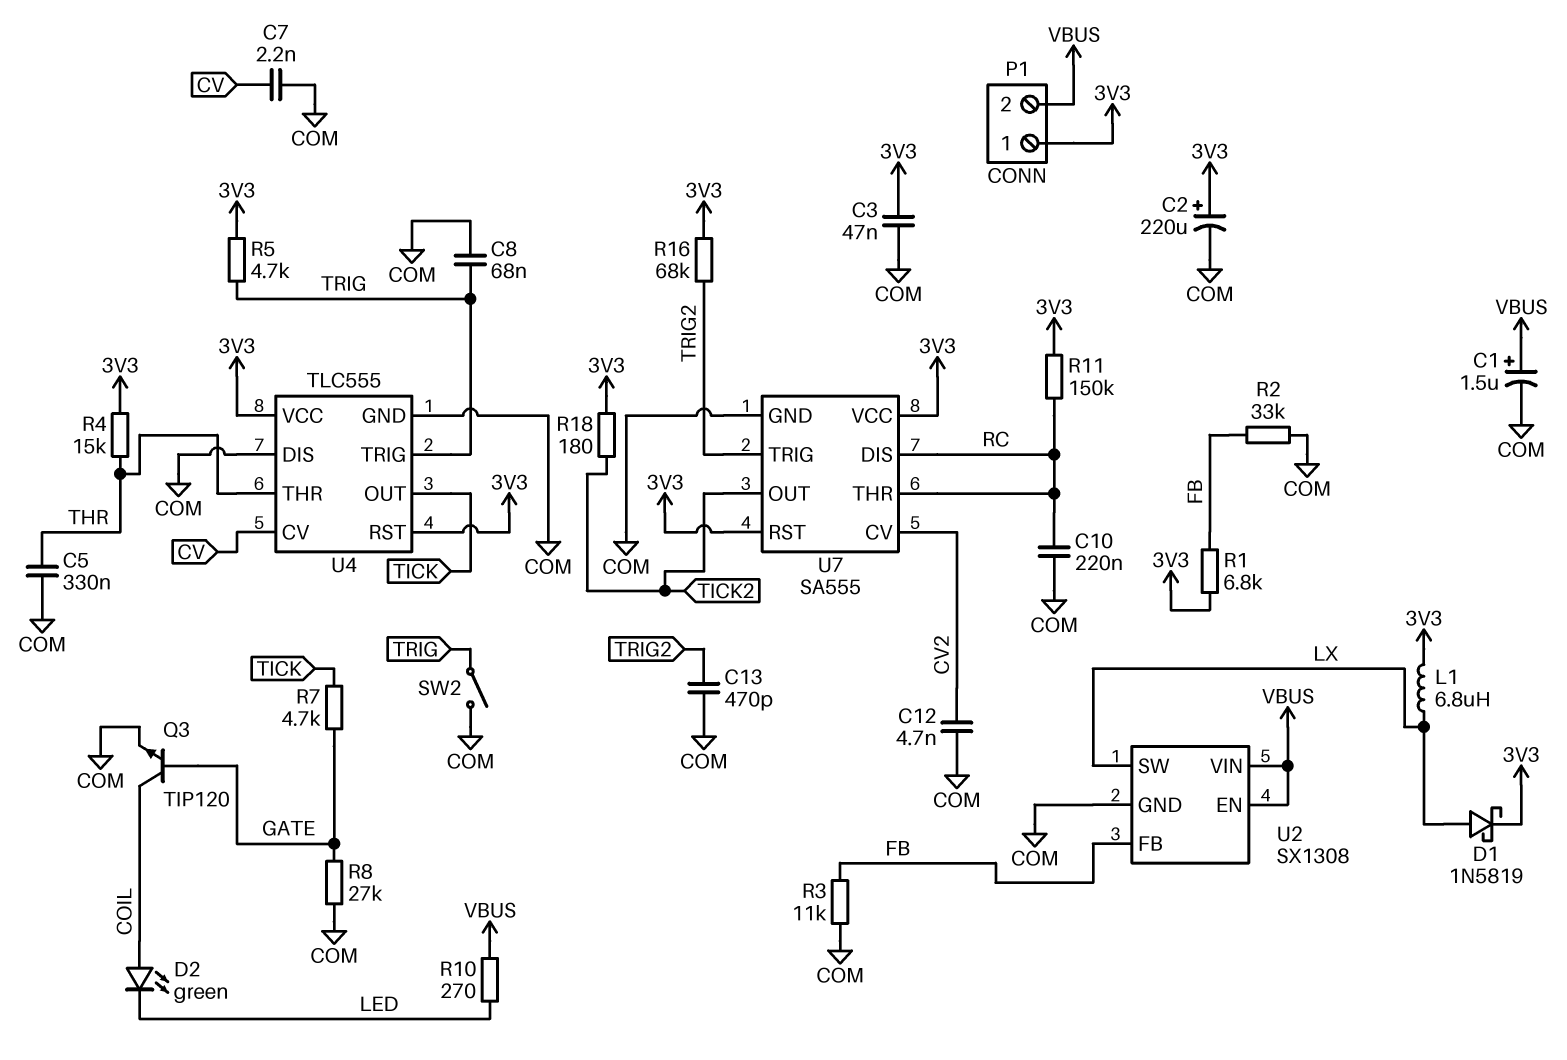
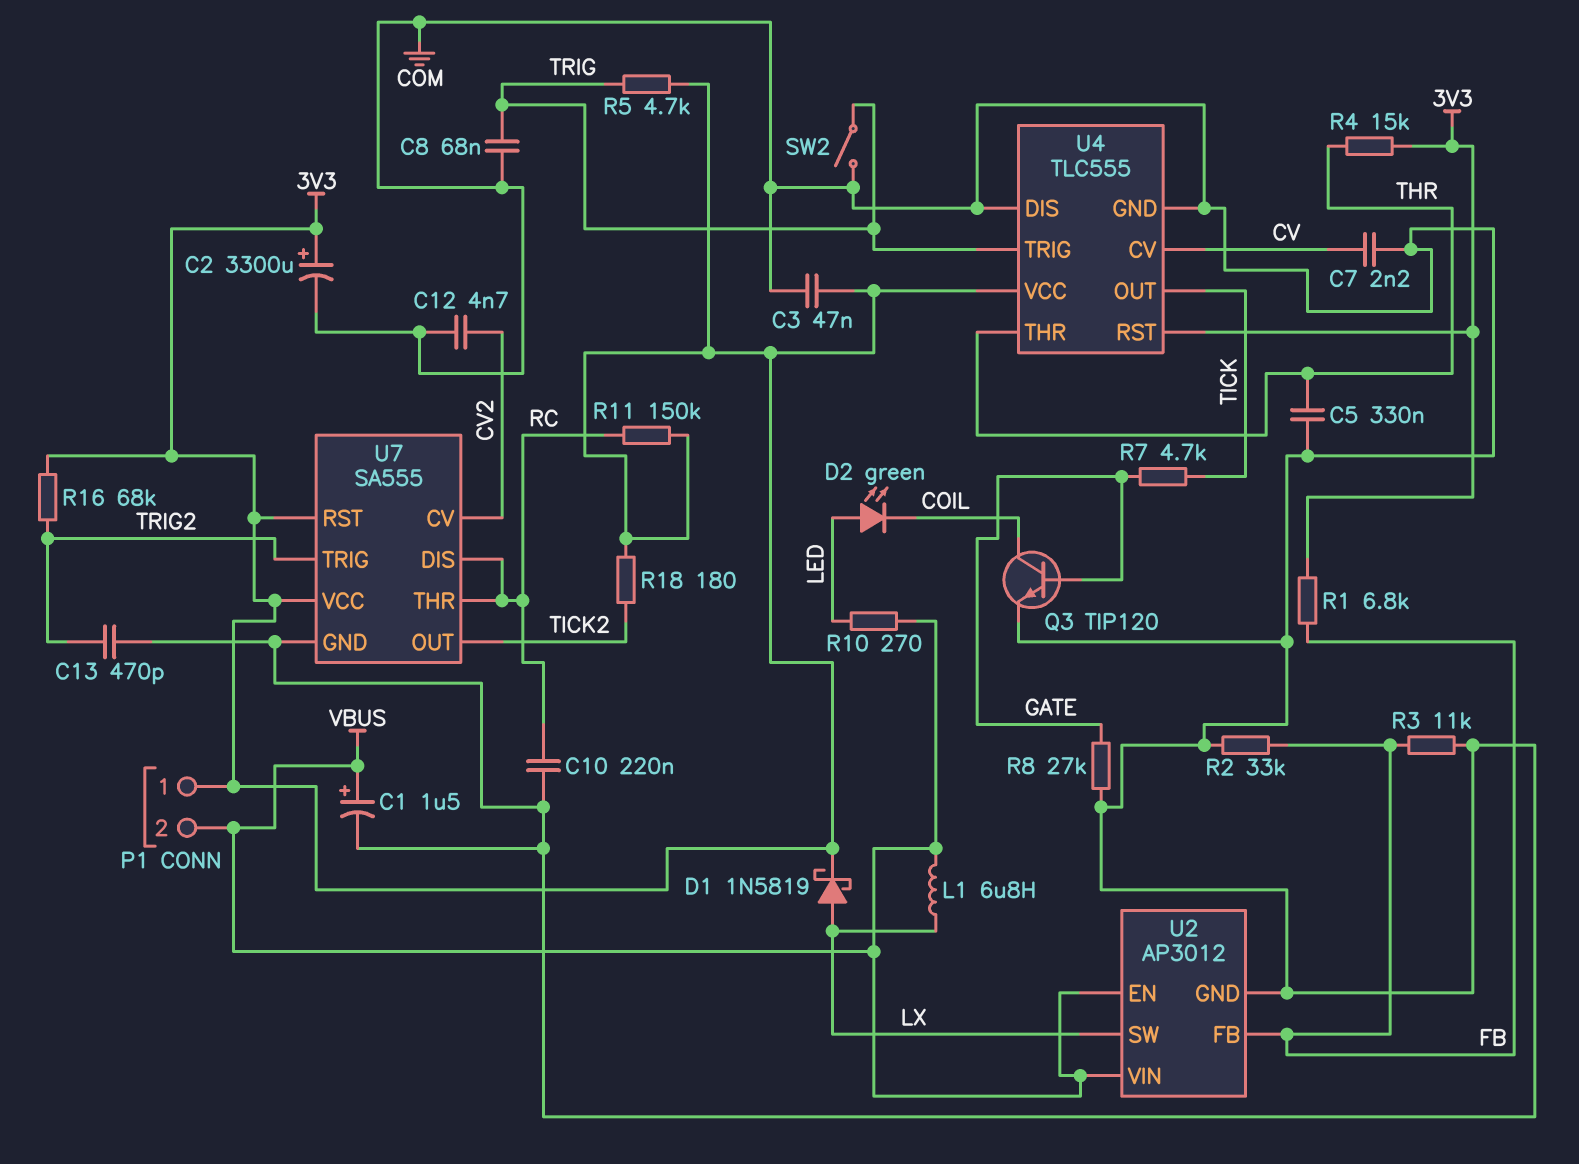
C2: 220uF (plus 3V3, minus COM) -> 3300uF (plus 3V3, minus COM)
D2: LED green (A COIL, K LED) -> LED green (A LED, K COIL)
L1: 6.8uH (3V3, LX) -> 6.8uH (LX, VBUS)
U2: SX1308 -> AP3012

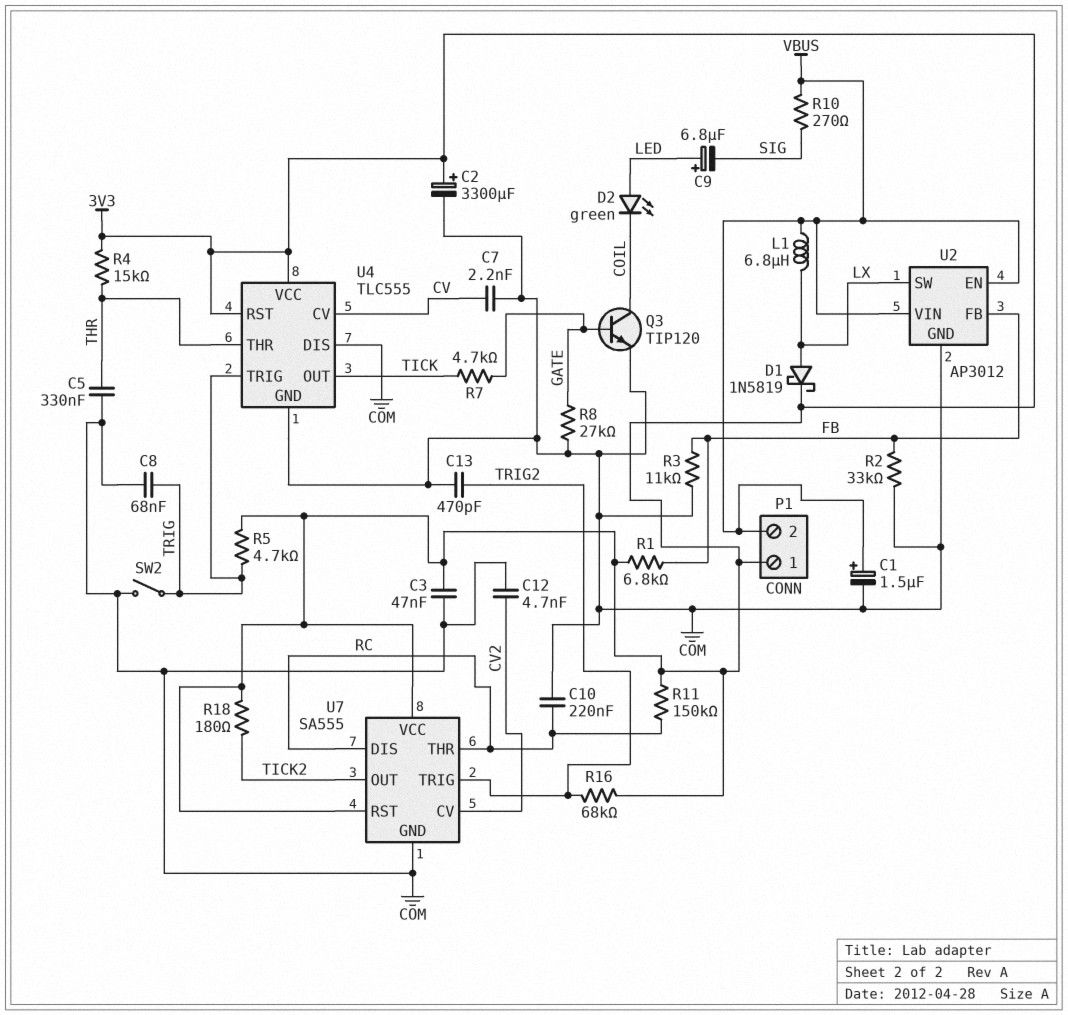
C9: none -> 6.8uF (plus LED, minus SIG)
R10: 270 (LED, VBUS) -> 270 (SIG, VBUS)

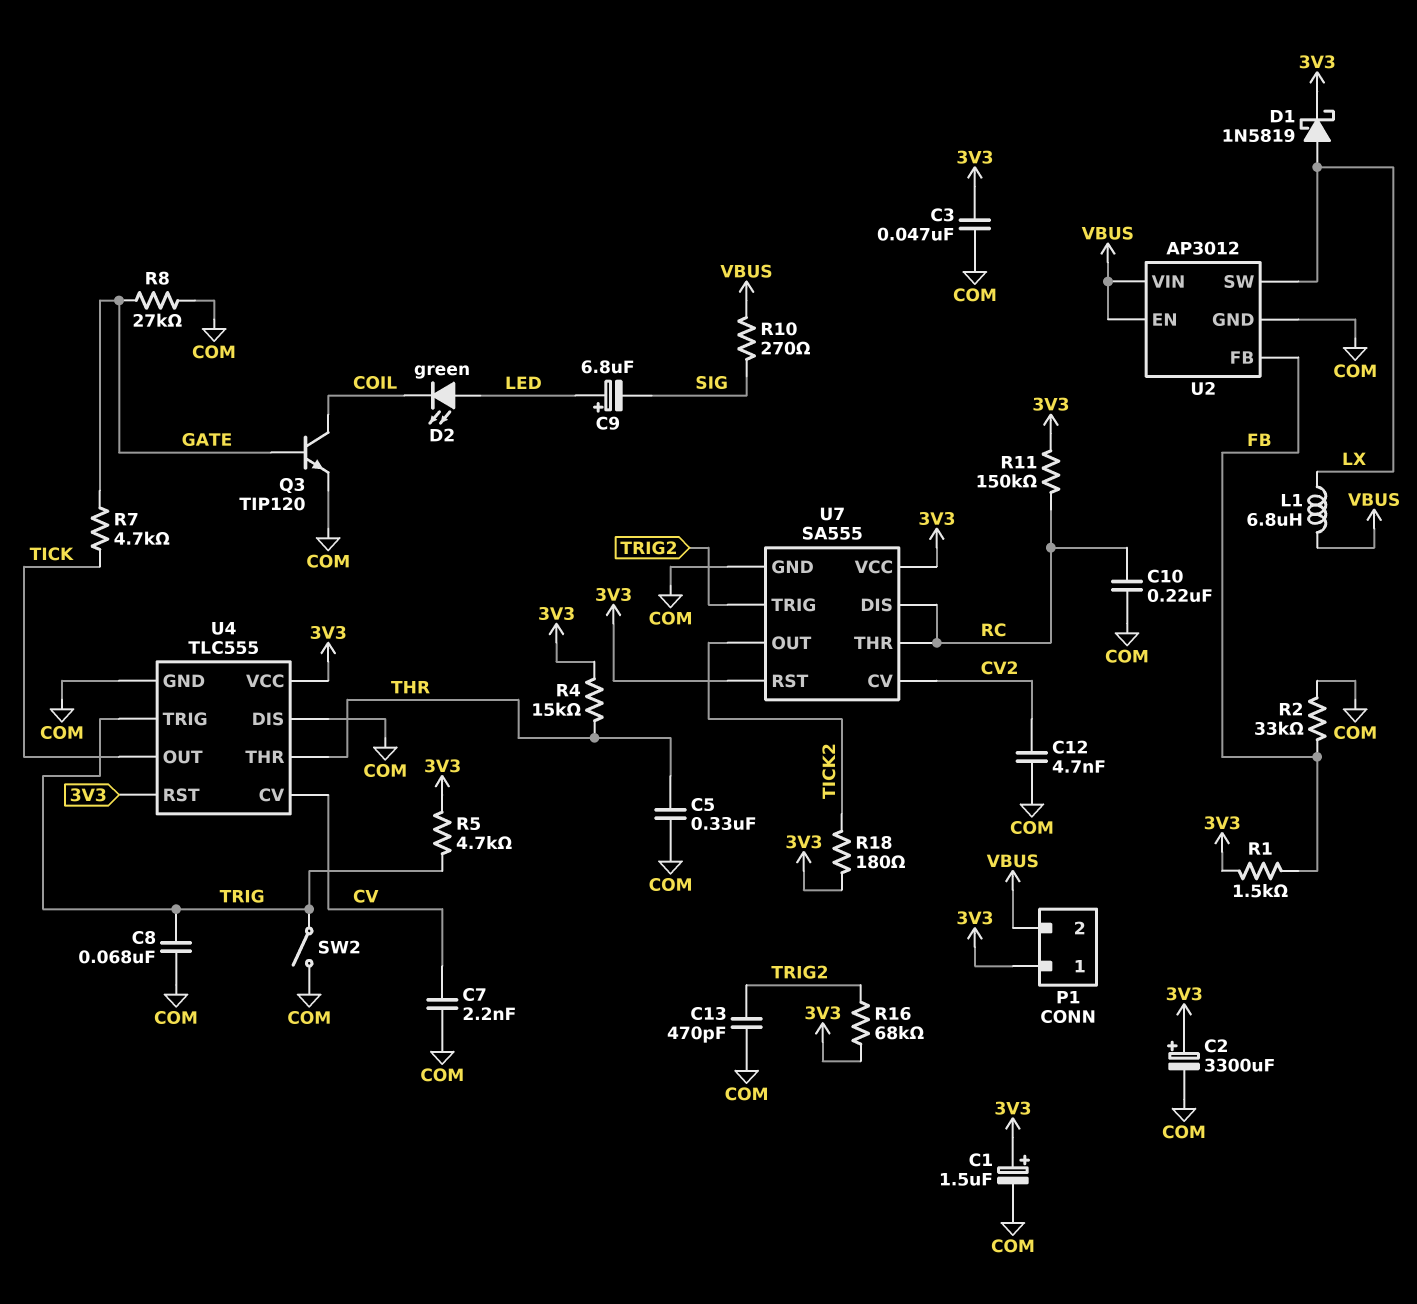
C1: 1.5uF (plus VBUS, minus COM) -> 1.5uF (plus 3V3, minus COM)
R1: 6.8k (3V3, FB) -> 1.5k (3V3, FB)
R3: 11k (COM, FB) -> none

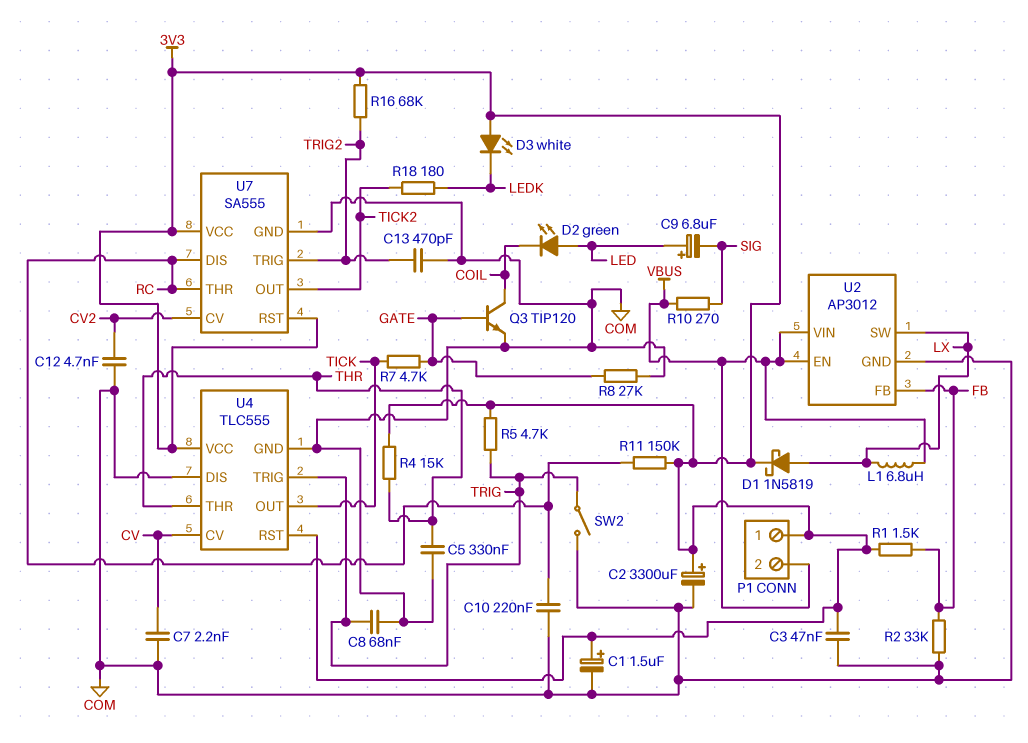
D3: none -> LED white (A 3V3, K LEDK)
R18: 180 (3V3, TICK2) -> 180 (LEDK, TICK2)

